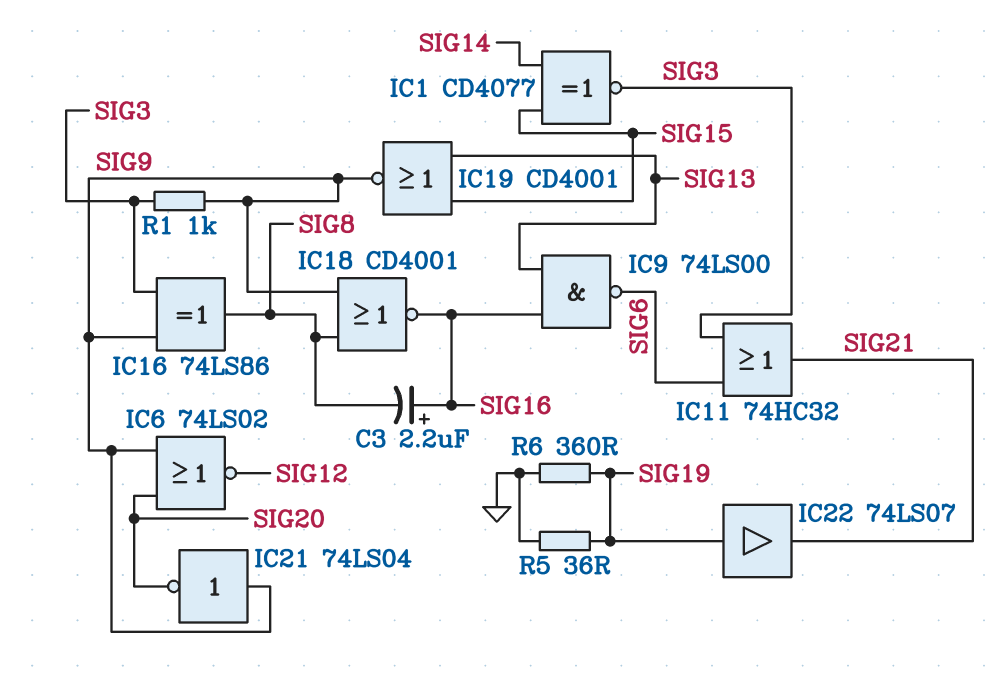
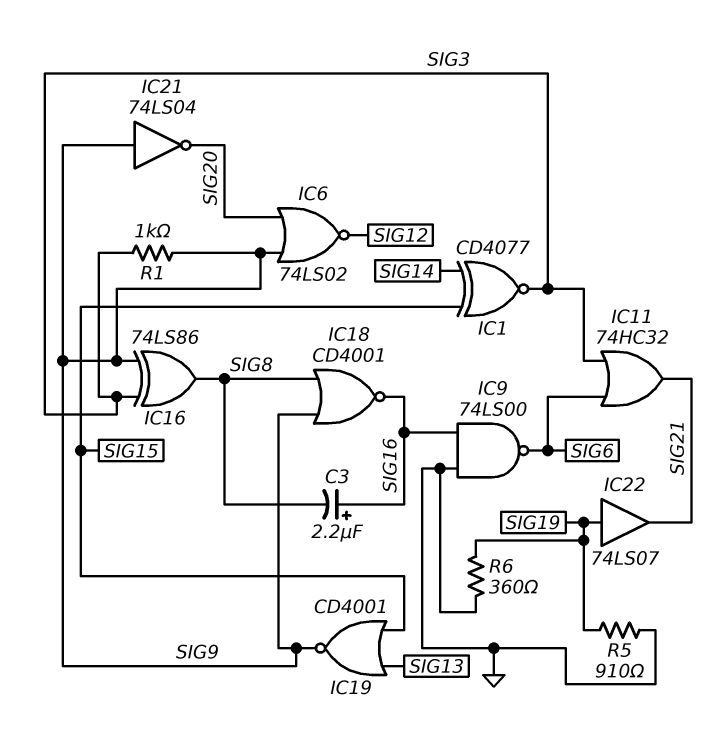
IC9: NAND 74LS00 (in SIG13, in SIG16, out SIG6) -> NAND 74LS00 (in GND, in SIG16, out SIG6)
R5: 36 (GND, SIG19) -> 910 (GND, SIG19)

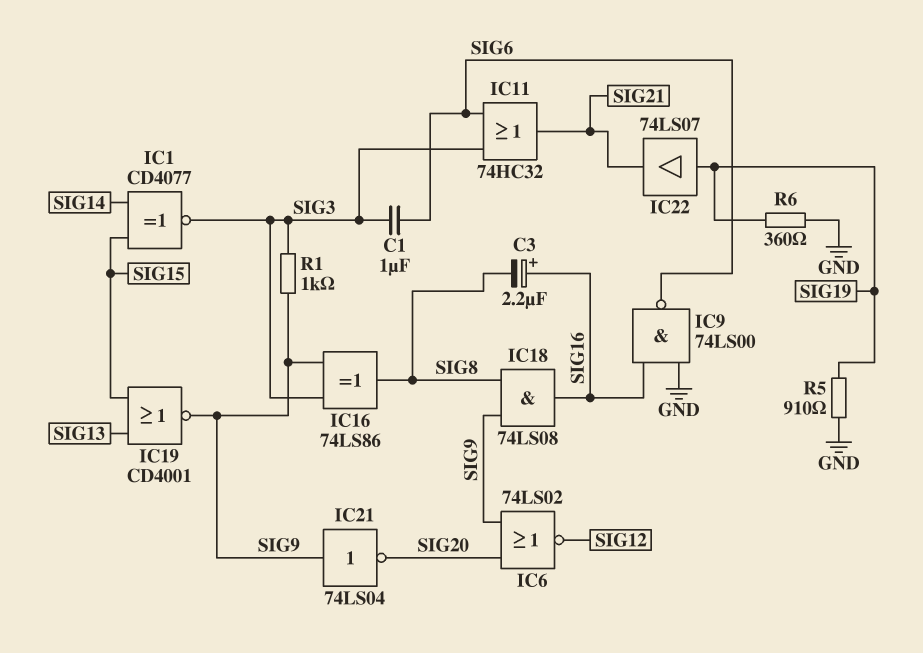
C1: none -> 1uF (SIG3, SIG6)
IC18: NOR CD4001 (in SIG8, in SIG9, out SIG16) -> AND 74LS08 (in SIG8, in SIG9, out SIG16)

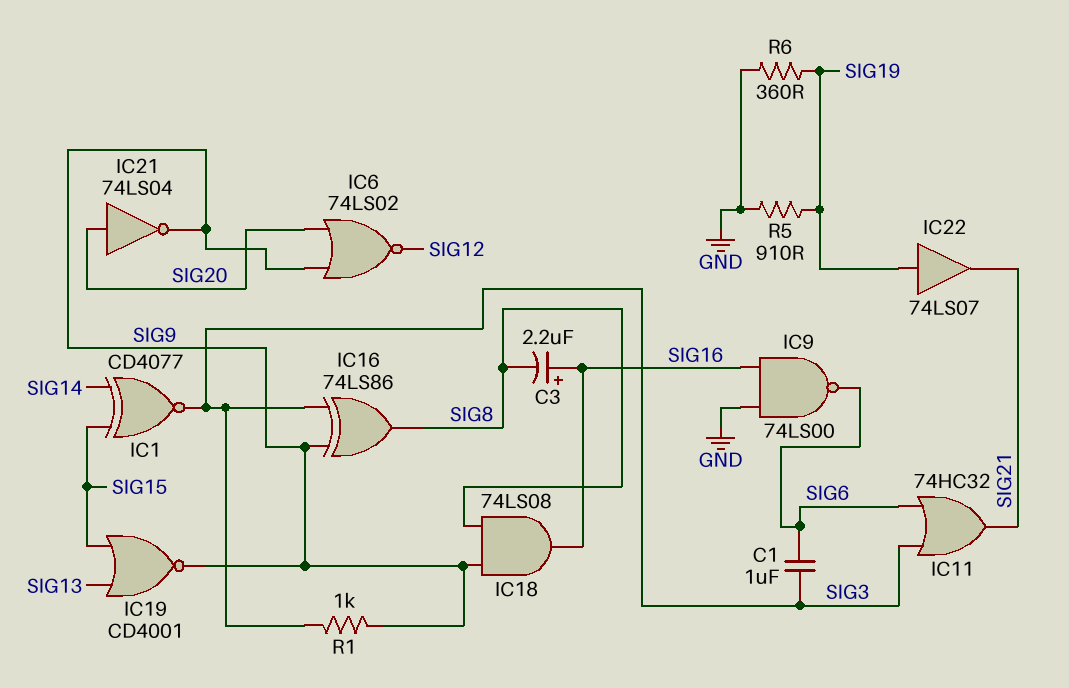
IC21: NOT 74LS04 (in SIG9, out SIG20) -> NOT 74LS04 (in SIG20, out SIG9)

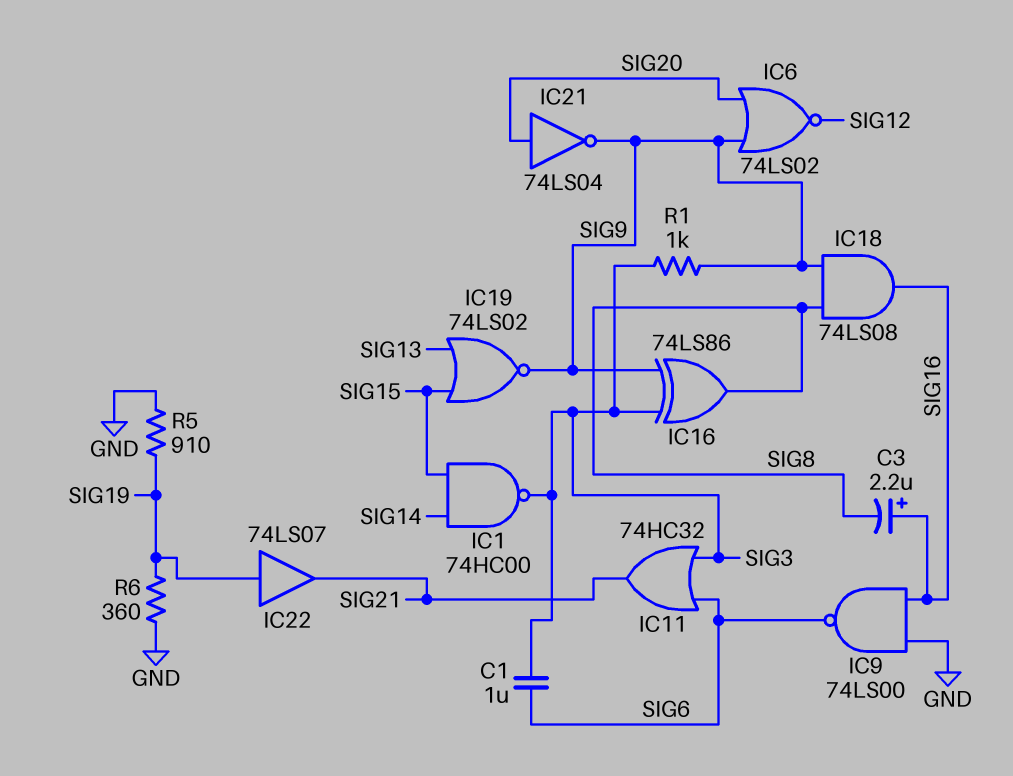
IC1: XNOR CD4077 (in SIG14, in SIG15, out SIG3) -> NAND 74HC00 (in SIG14, in SIG15, out SIG3)
IC19: NOR CD4001 (in SIG13, in SIG15, out SIG9) -> NOR 74LS02 (in SIG13, in SIG15, out SIG9)

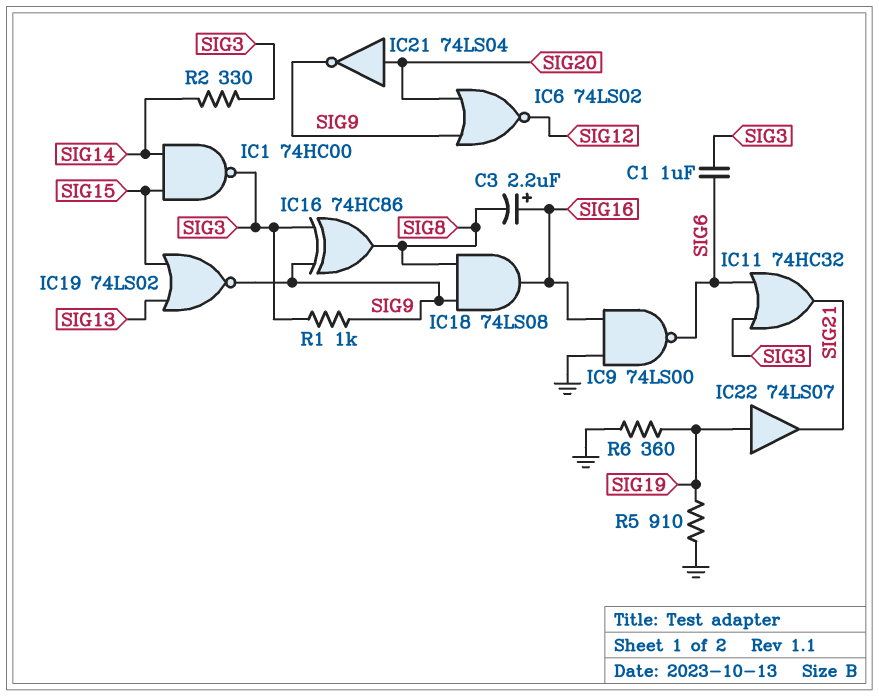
IC16: XOR 74LS86 (in SIG3, in SIG9, out SIG8) -> XOR 74HC86 (in SIG3, in SIG9, out SIG8)
R2: none -> 330 (SIG3, SIG14)

